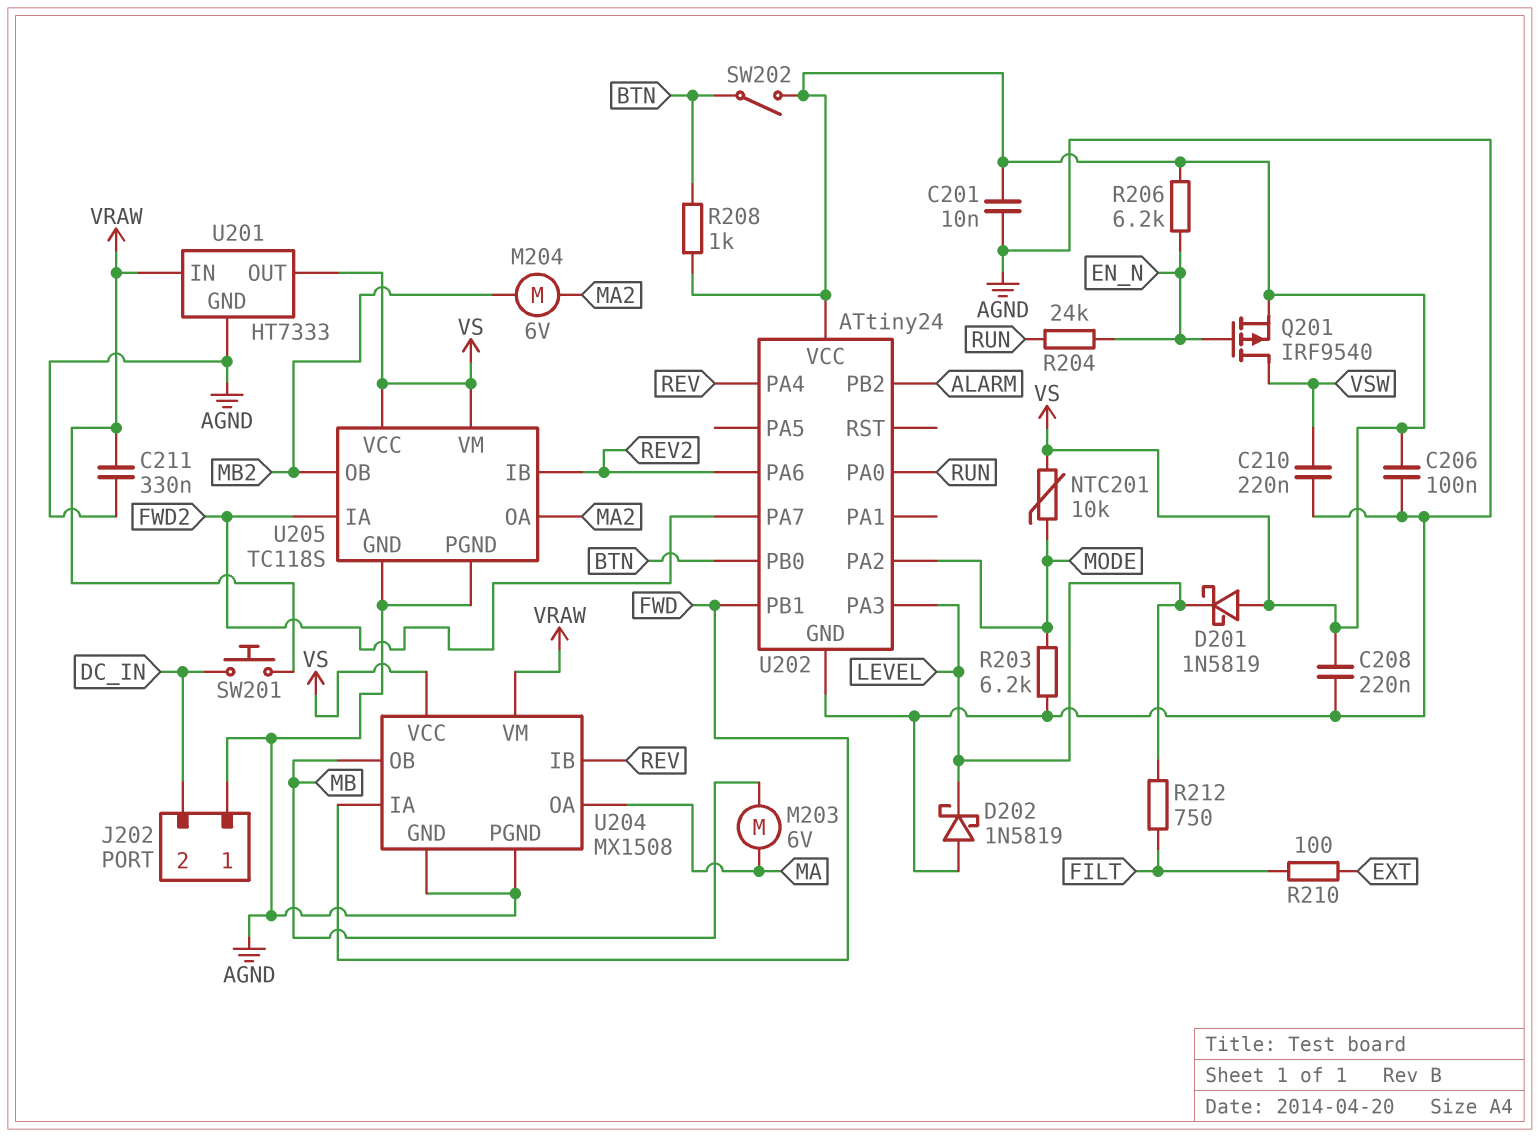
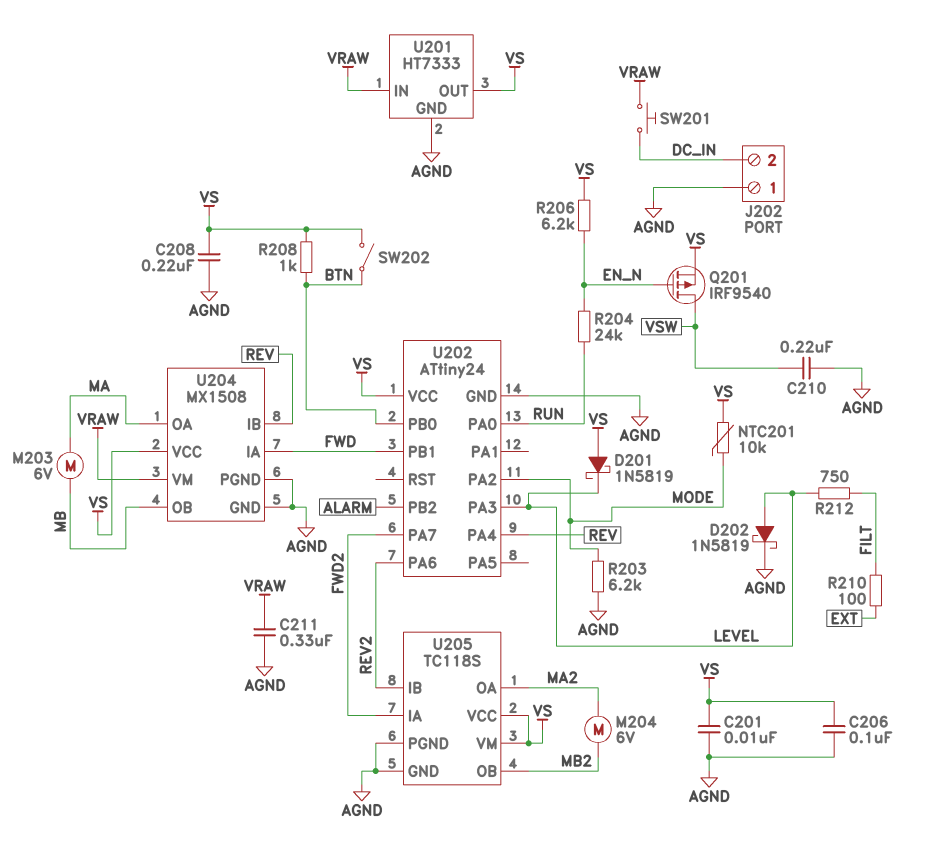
D202: schottky 1N5819 (A AGND, K LEVEL) -> schottky 1N5819 (A LEVEL, K AGND)

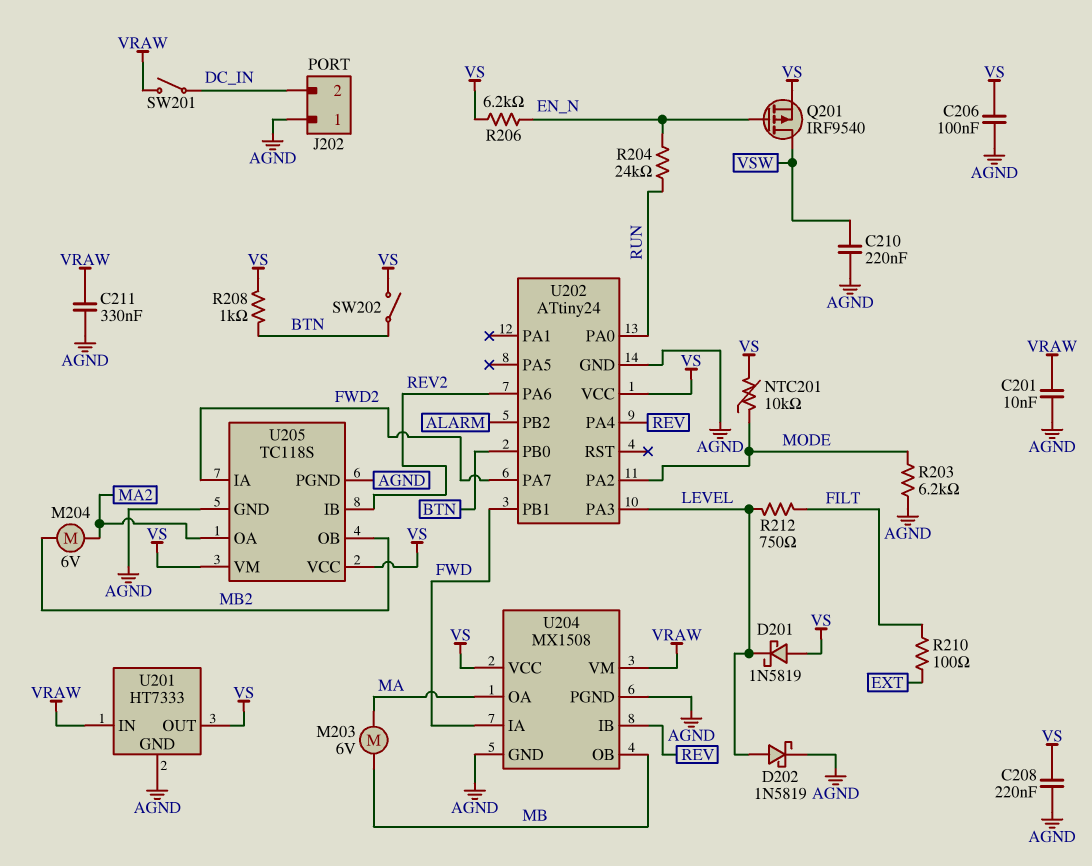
C201: 10nF (AGND, VS) -> 10nF (AGND, VRAW)
SW201: button (DC_IN, VRAW) -> switch (DC_IN, VRAW)

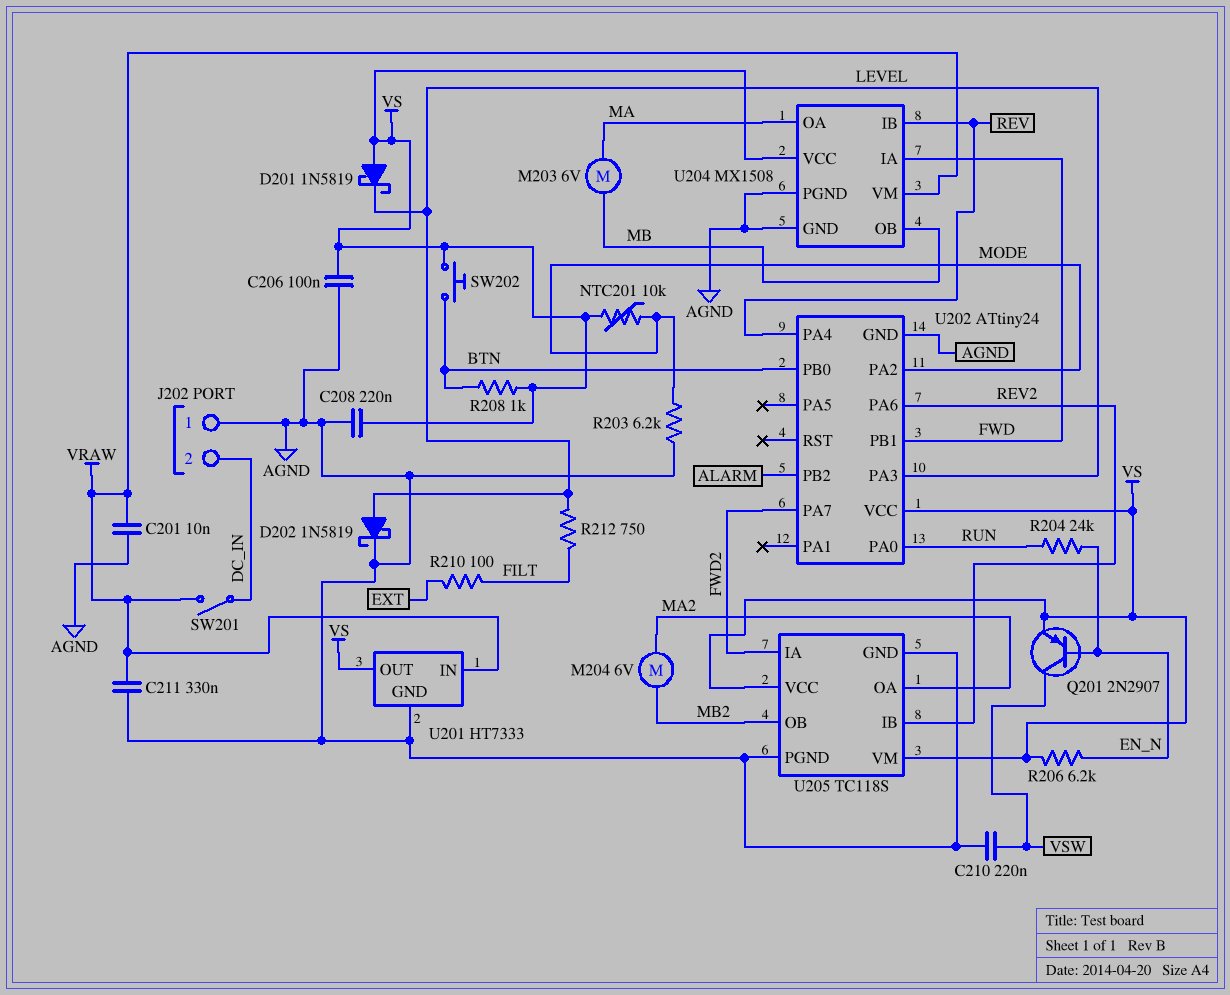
Q201: PMOS IRF9540 (G EN_N, D VSW, S VS) -> PNP 2N2907 (B EN_N, C VSW, E VS)
SW202: switch (BTN, VS) -> button (BTN, VS)

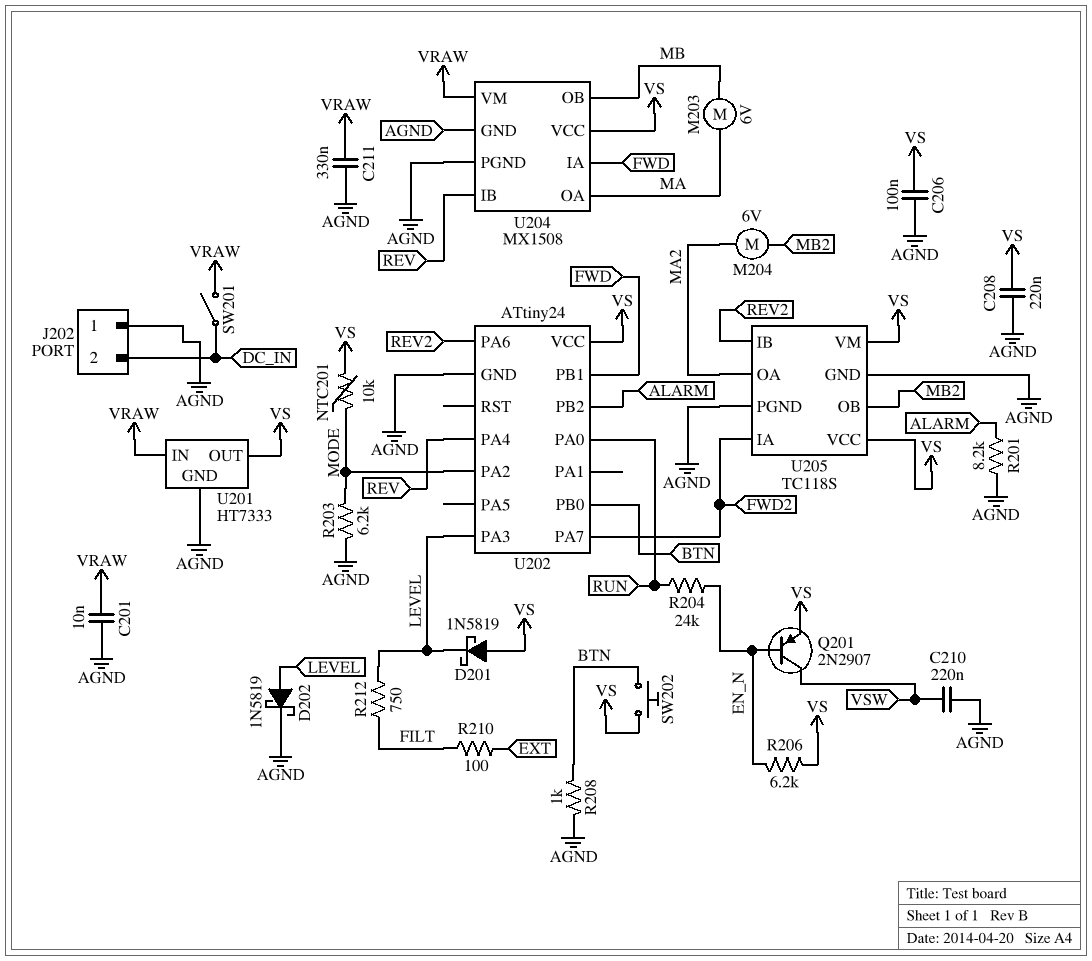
R201: none -> 8.2k (AGND, ALARM)
R208: 1k (BTN, VS) -> 1k (AGND, BTN)

